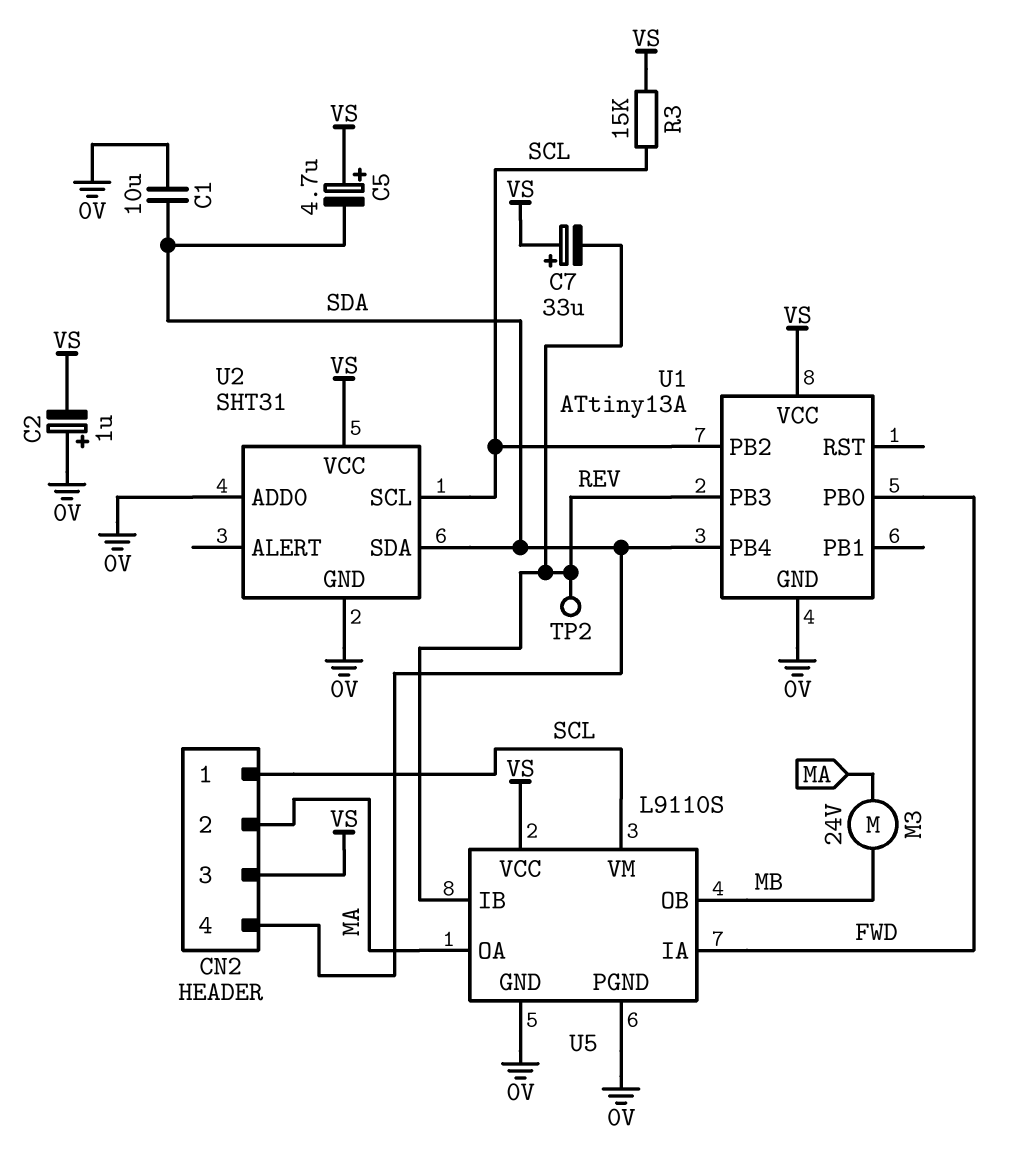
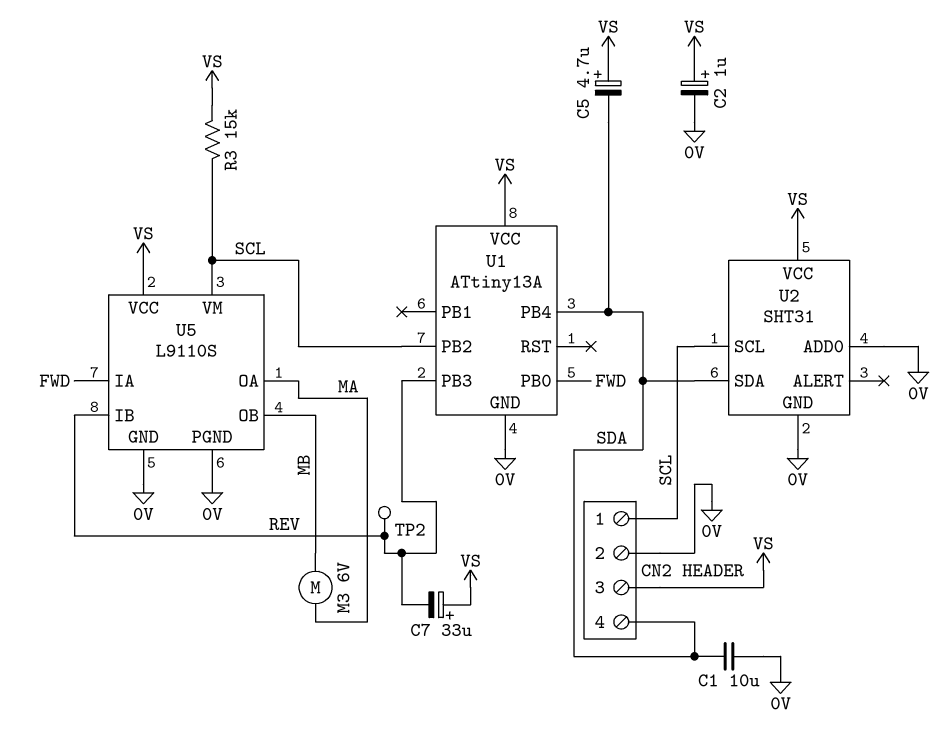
C2: 1uF (plus 0V, minus VS) -> 1uF (plus VS, minus 0V)
CN2 pin 2: MA -> 0V
M3: motor 24V (MA, MB) -> motor 6V (MA, MB)

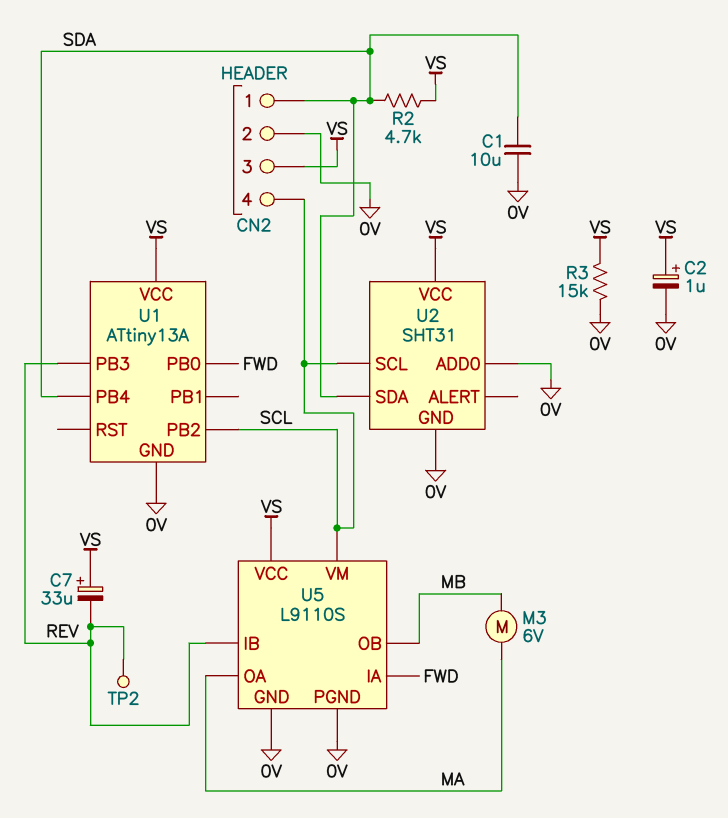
C5: 4.7uF (plus VS, minus SDA) -> none
CN2 pin 1: SCL -> SDA
CN2 pin 4: SDA -> SCL
R2: none -> 4.7k (SDA, VS)
R3: 15k (SCL, VS) -> 15k (0V, VS)

